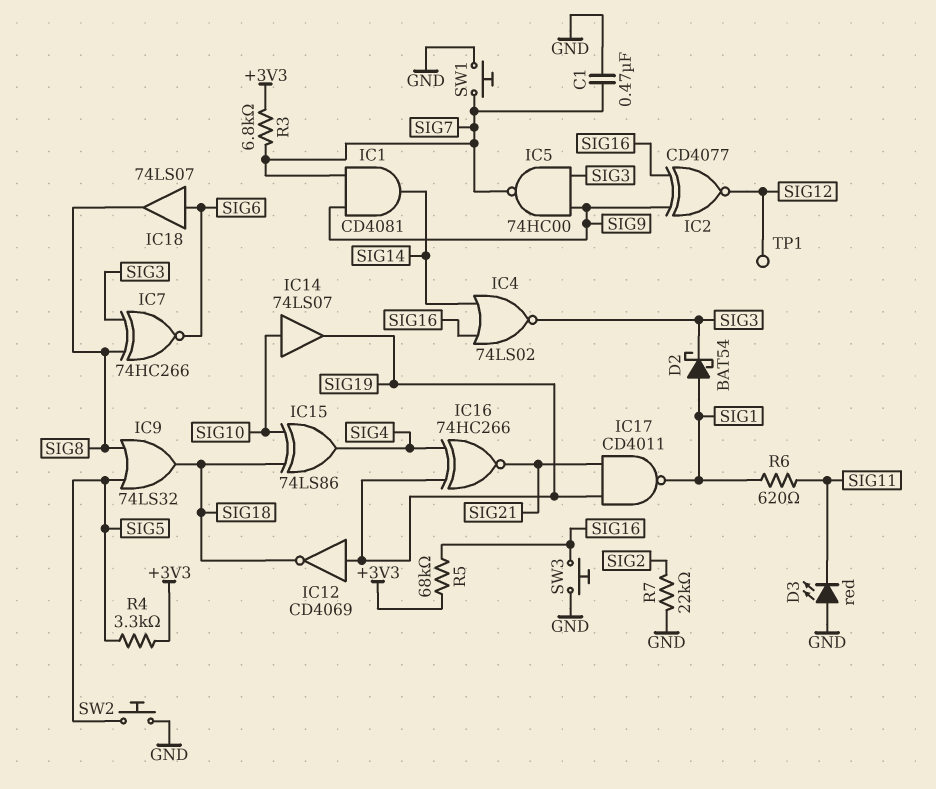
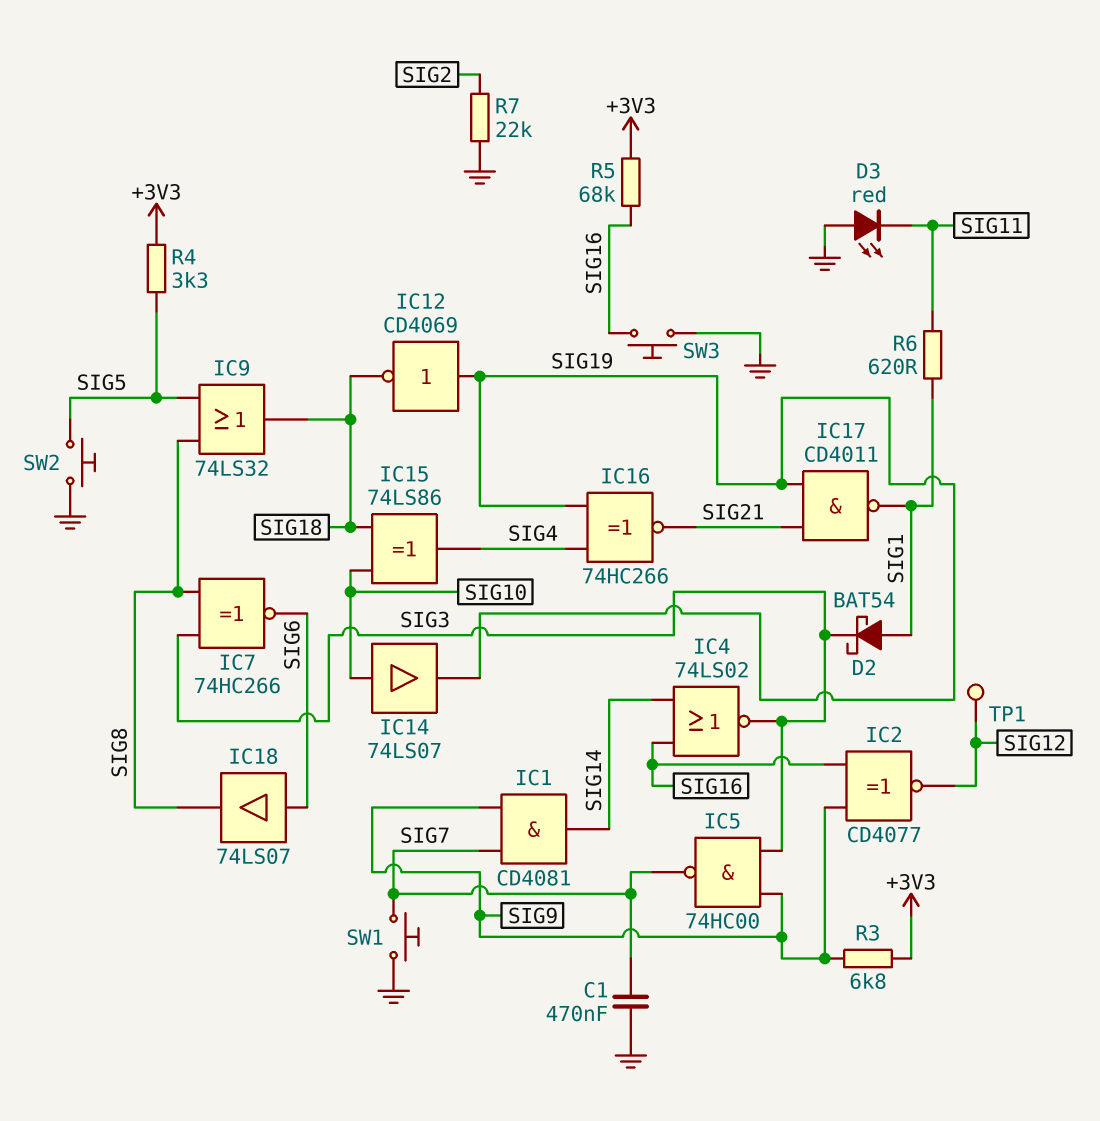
R3: 6.8k (+3V3, SIG7) -> 6.8k (+3V3, SIG9)

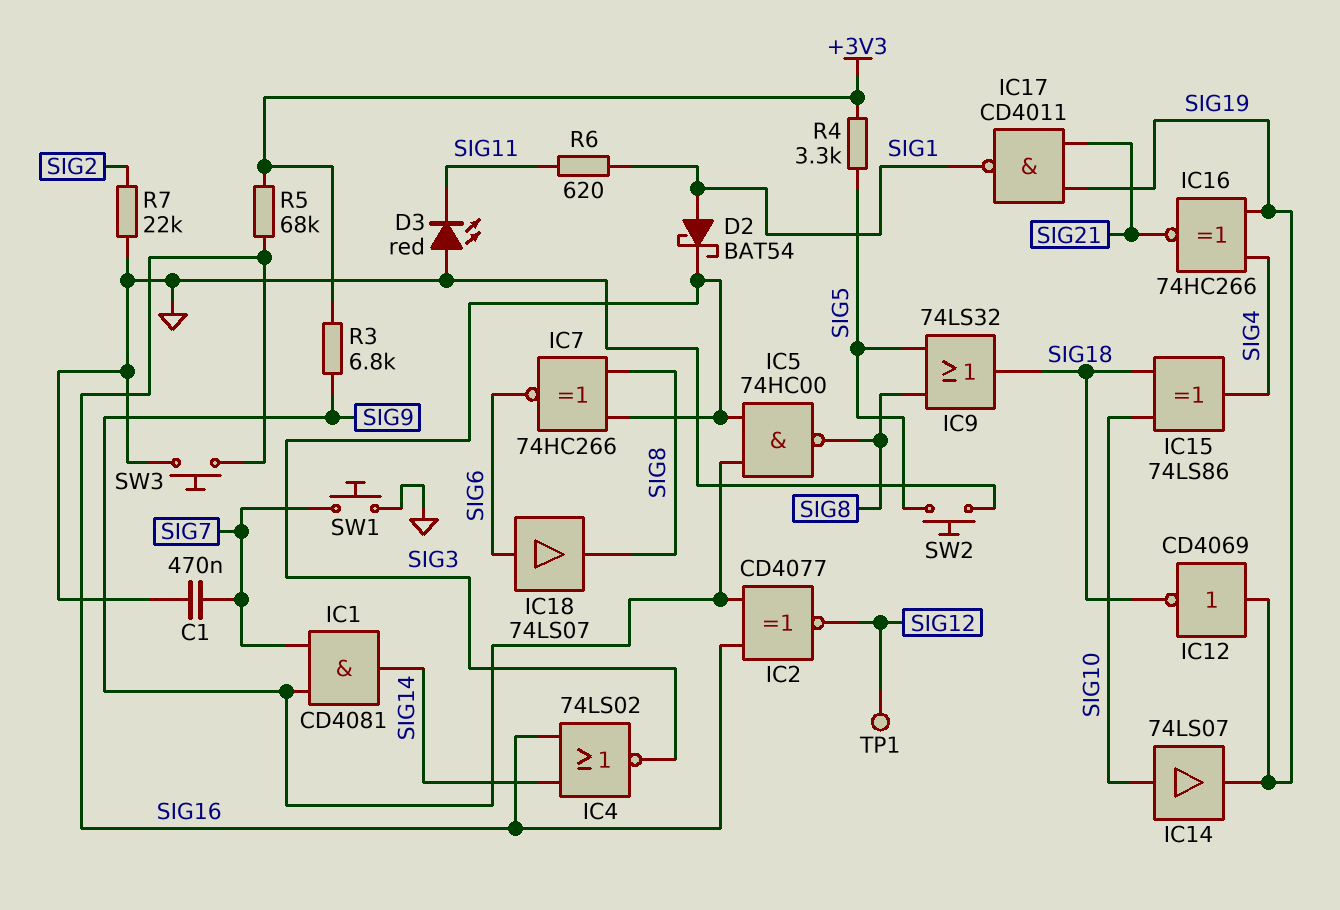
IC5: NAND 74HC00 (in SIG3, in SIG9, out SIG7) -> NAND 74HC00 (in SIG3, in SIG9, out SIG8)

